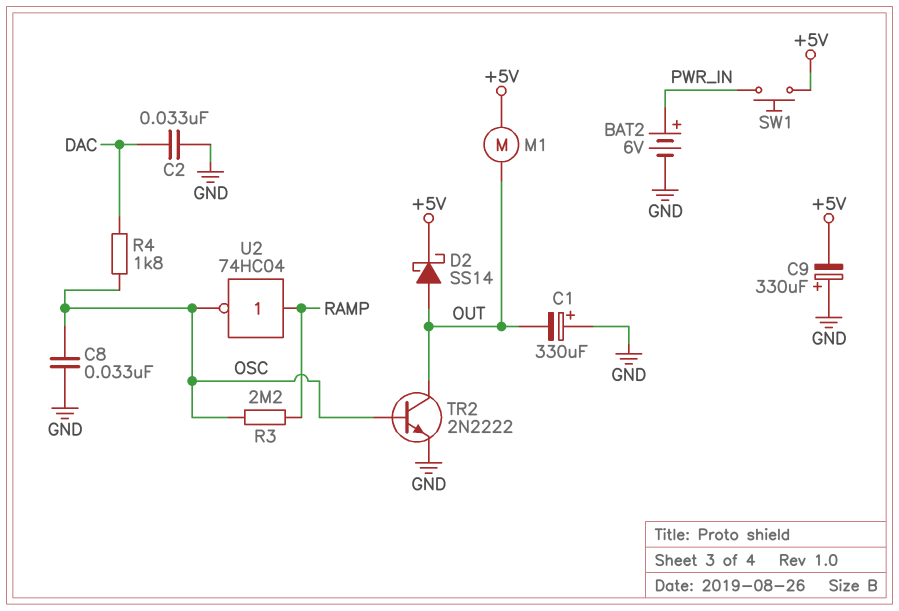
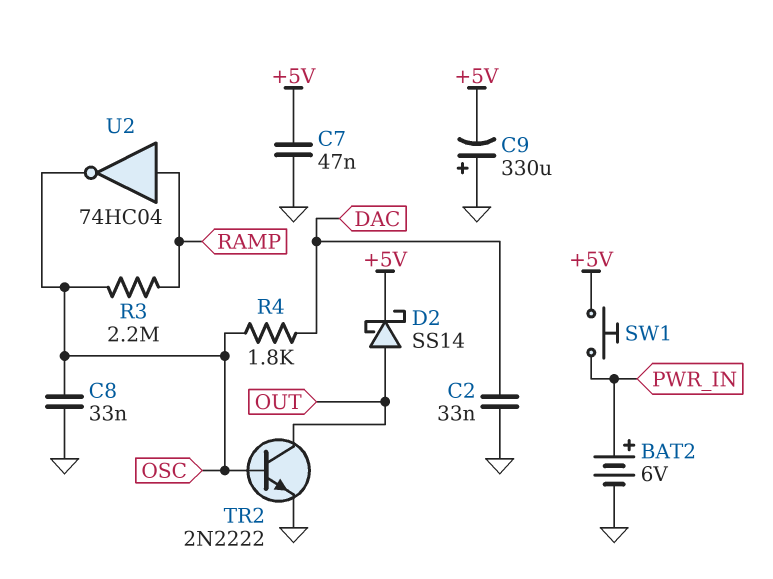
C1: 330uF (plus GND, minus OUT) -> none
C7: none -> 47nF (+5V, GND)
M1: motor (+5V, OUT) -> none

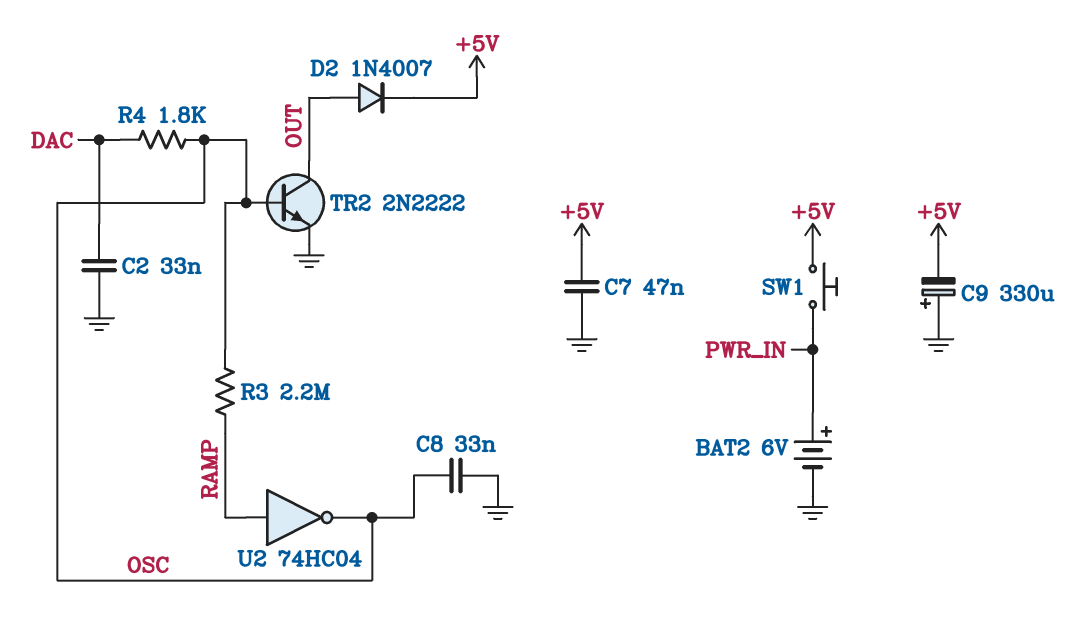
D2: schottky SS14 (A OUT, K +5V) -> diode 1N4007 (A OUT, K +5V)

